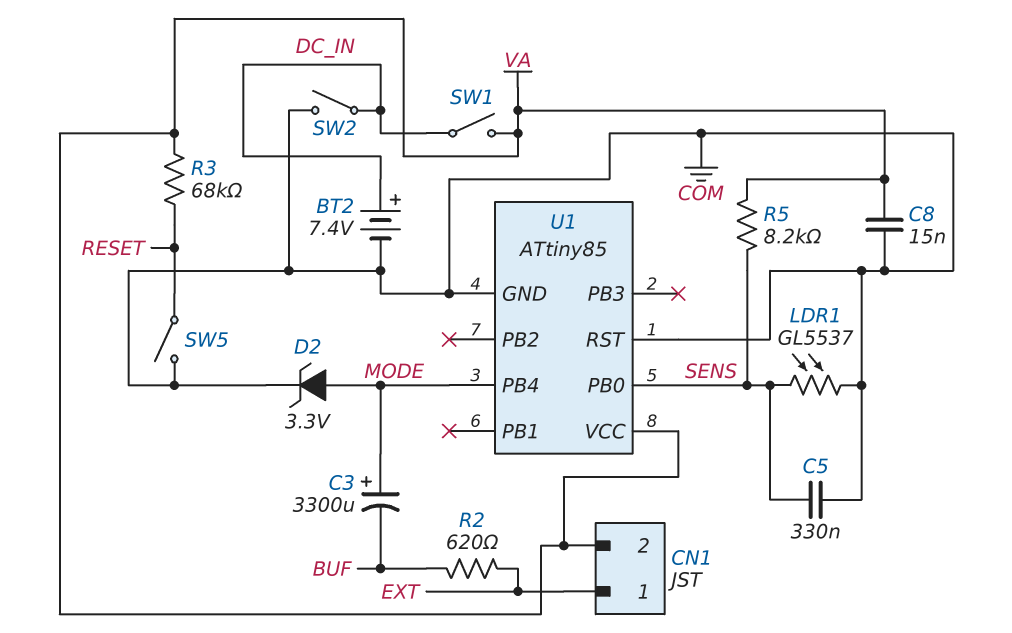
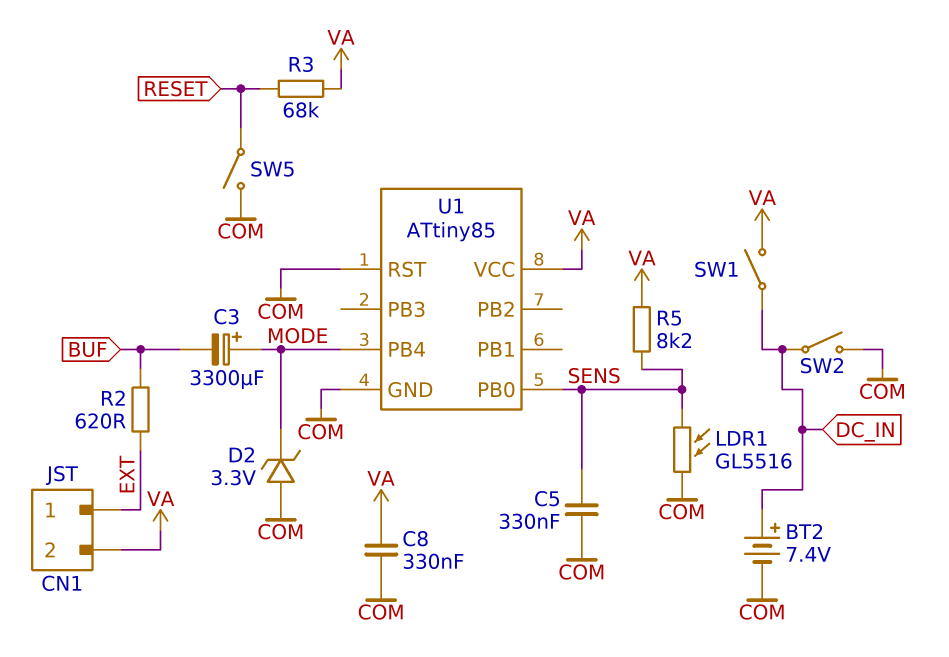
C8: 15nF (COM, VA) -> 330nF (COM, VA)
D2: zener 3.3V (A MODE, K COM) -> zener 3.3V (A COM, K MODE)
LDR1: GL5537 (COM, SENS) -> GL5516 (COM, SENS)

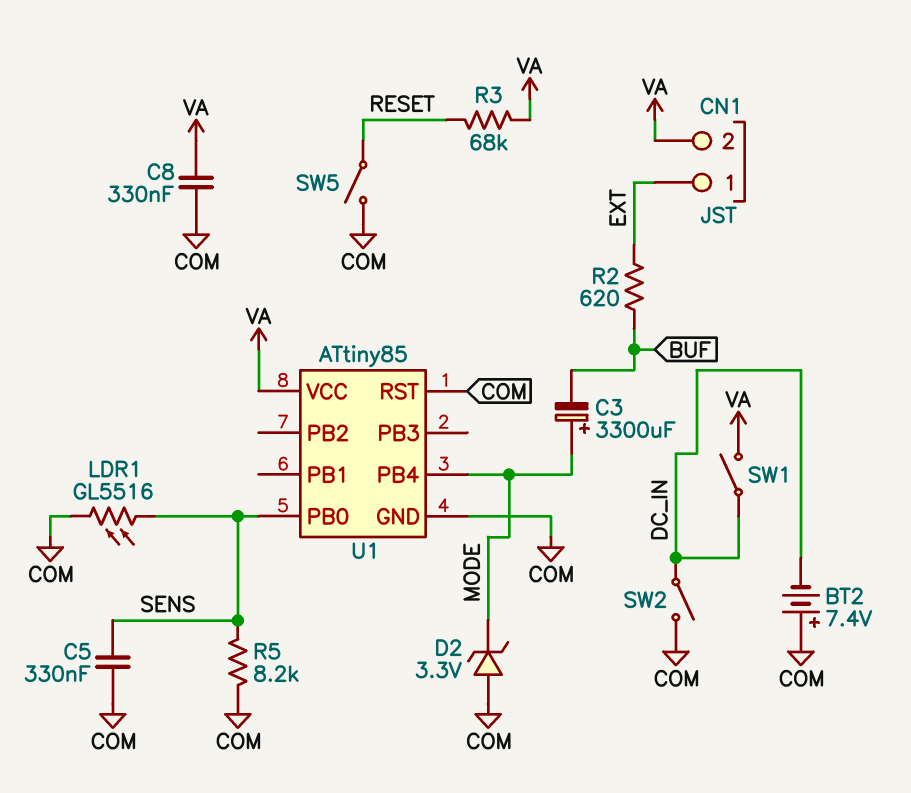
BT2: 7.4V (plus DC_IN, minus COM) -> 7.4V (plus COM, minus DC_IN)
R5: 8.2k (SENS, VA) -> 8.2k (COM, SENS)

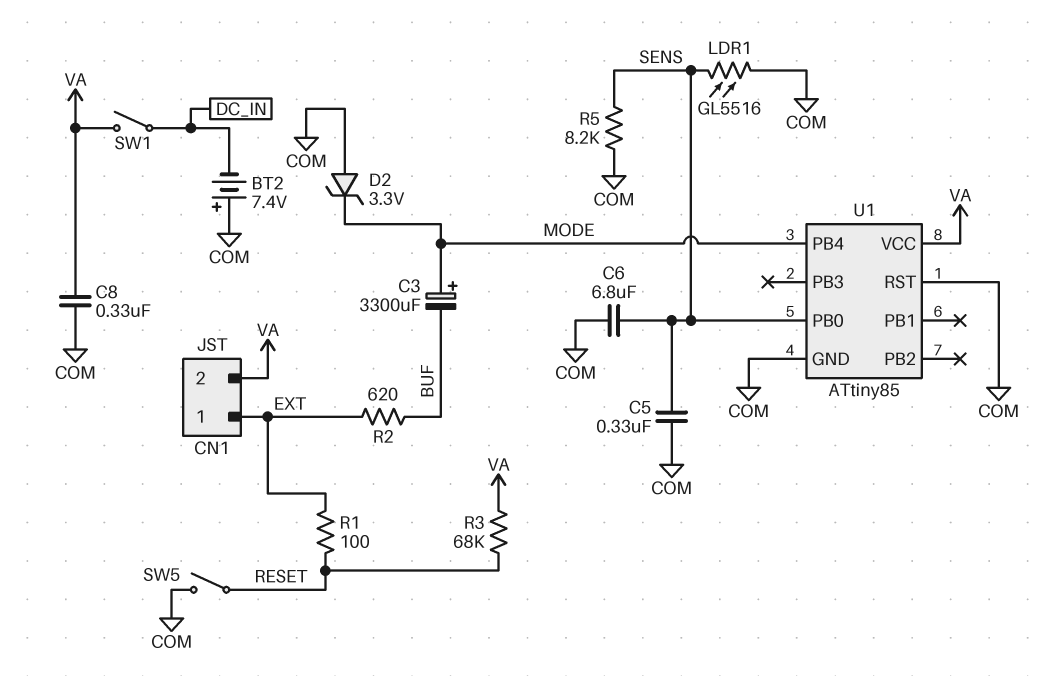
C6: none -> 6.8uF (COM, SENS)
R1: none -> 100 (EXT, RESET)
SW2: switch (COM, DC_IN) -> none

